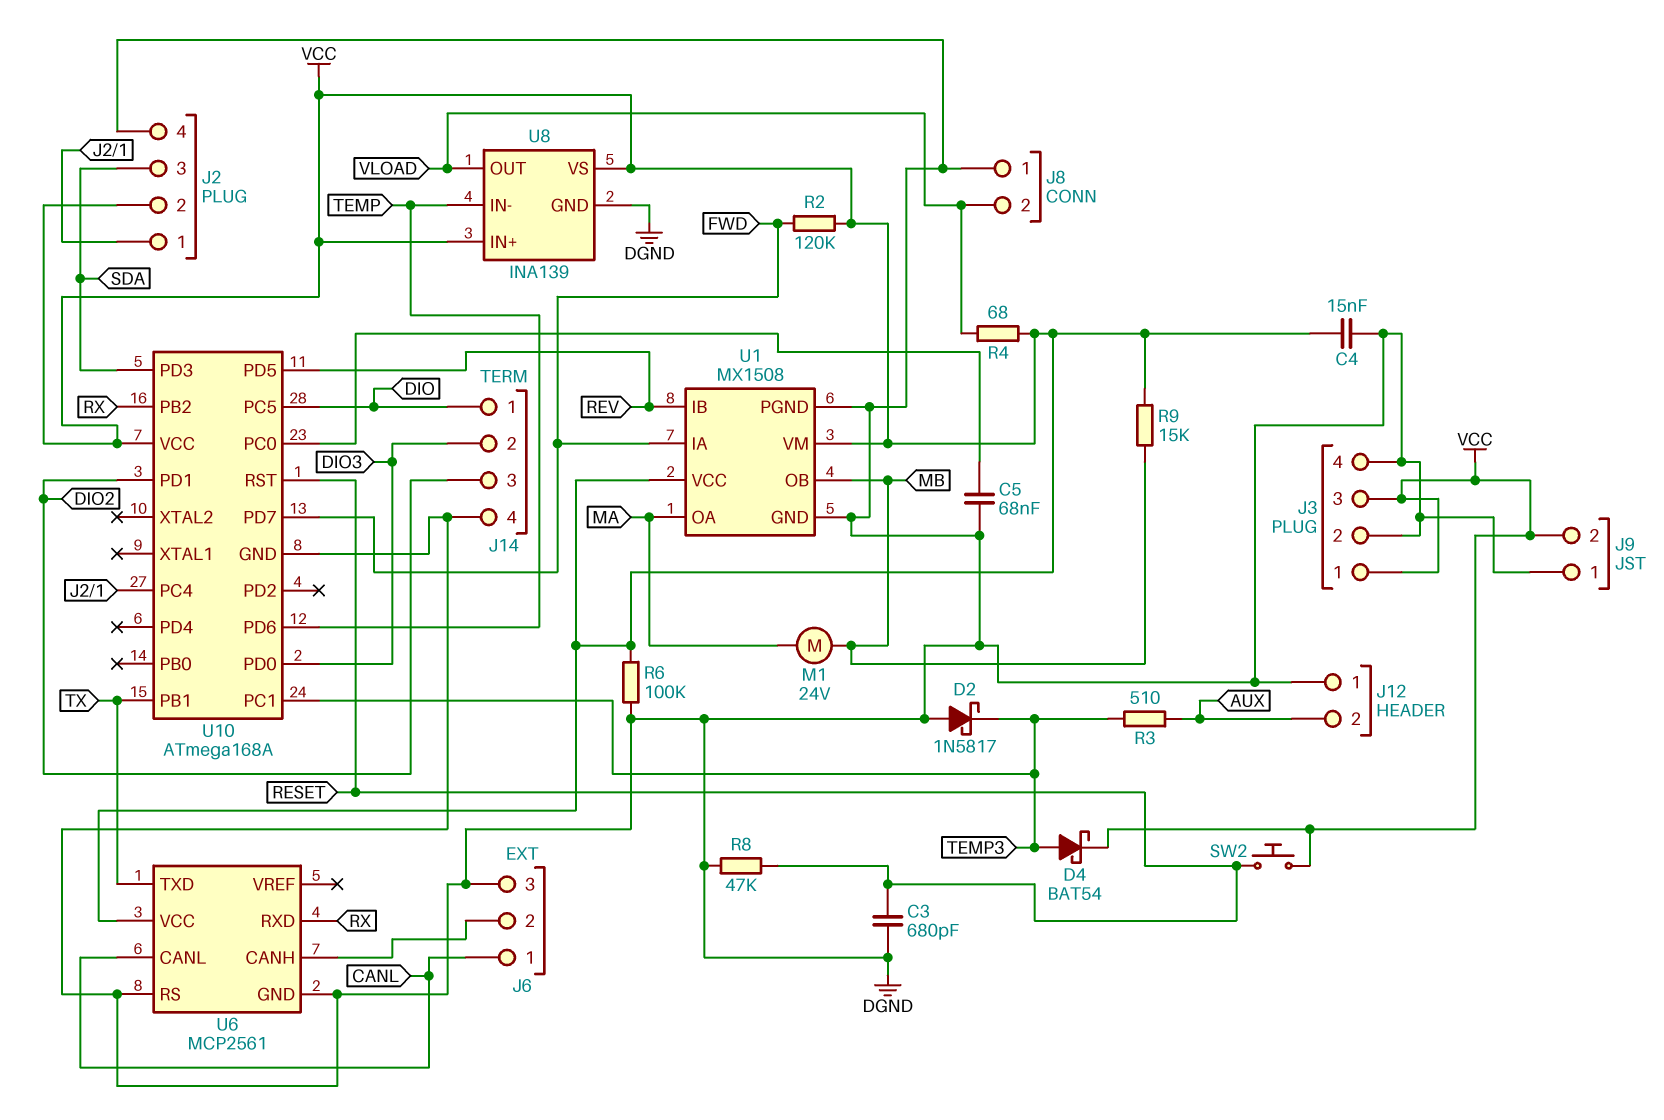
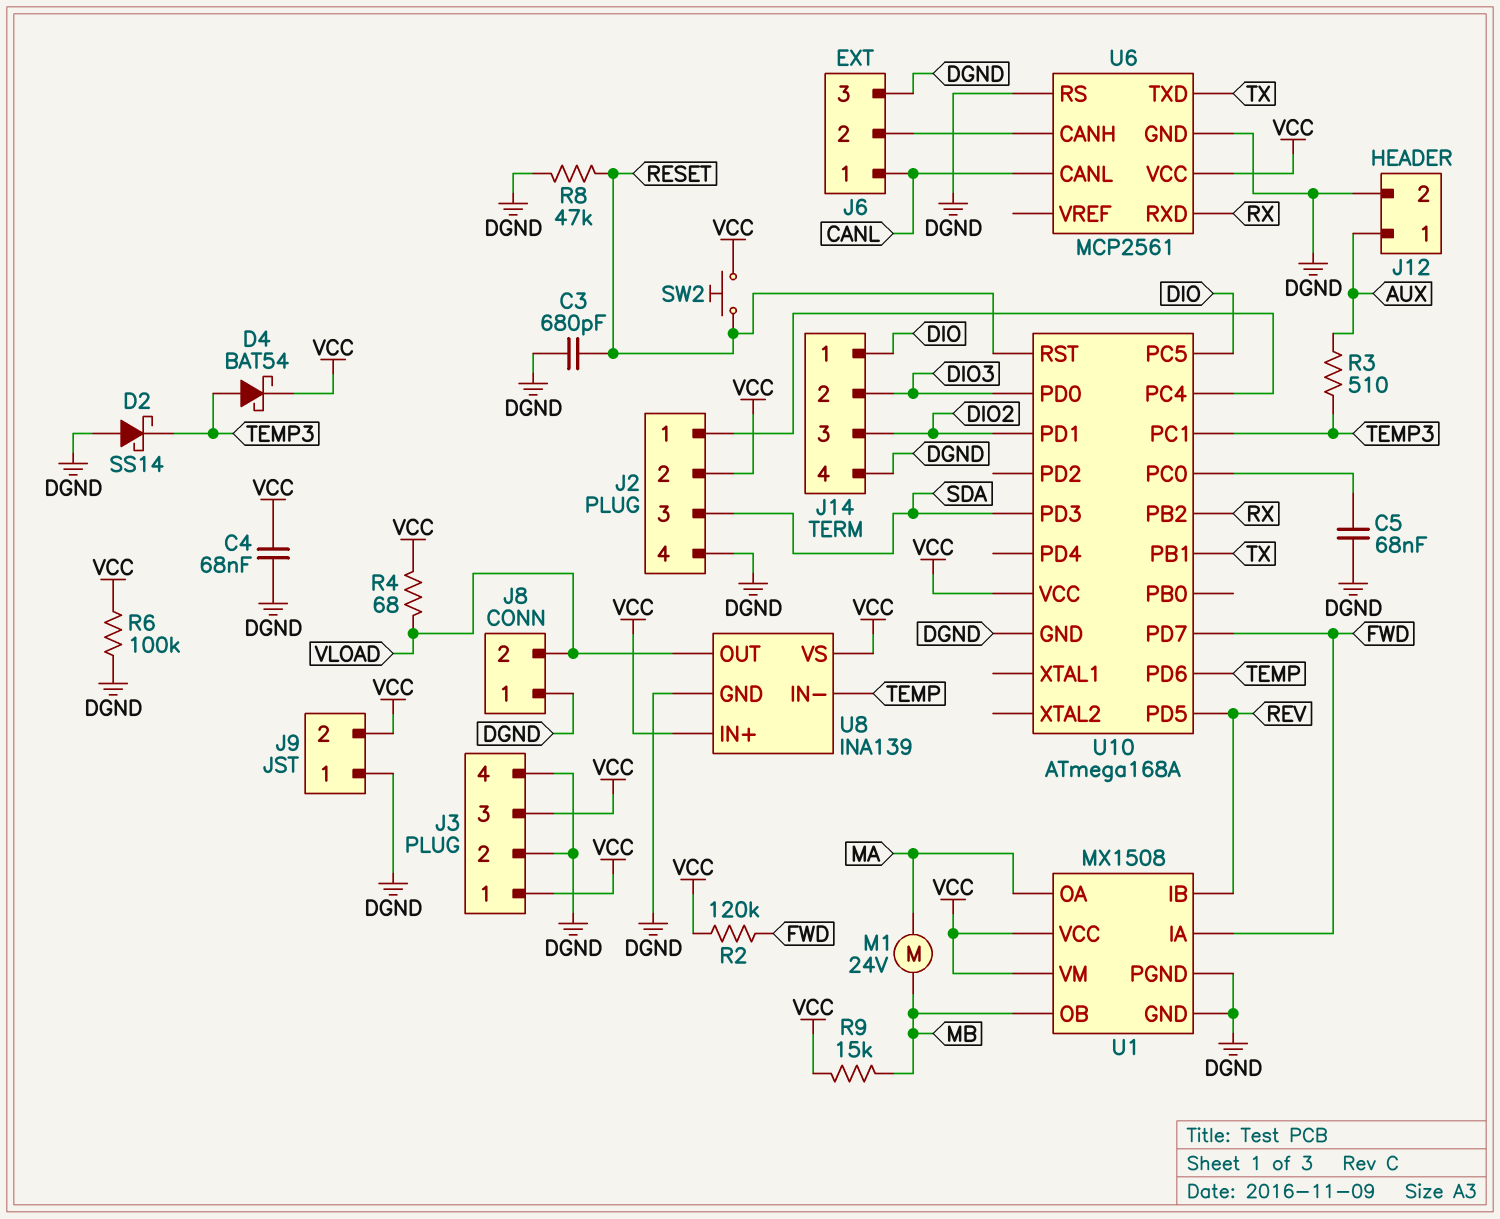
C4: 15nF (DGND, VCC) -> 68nF (DGND, VCC)
D2: schottky 1N5817 (A DGND, K TEMP3) -> schottky SS14 (A DGND, K TEMP3)
J12 pin 1: DGND -> AUX
J12 pin 2: AUX -> DGND

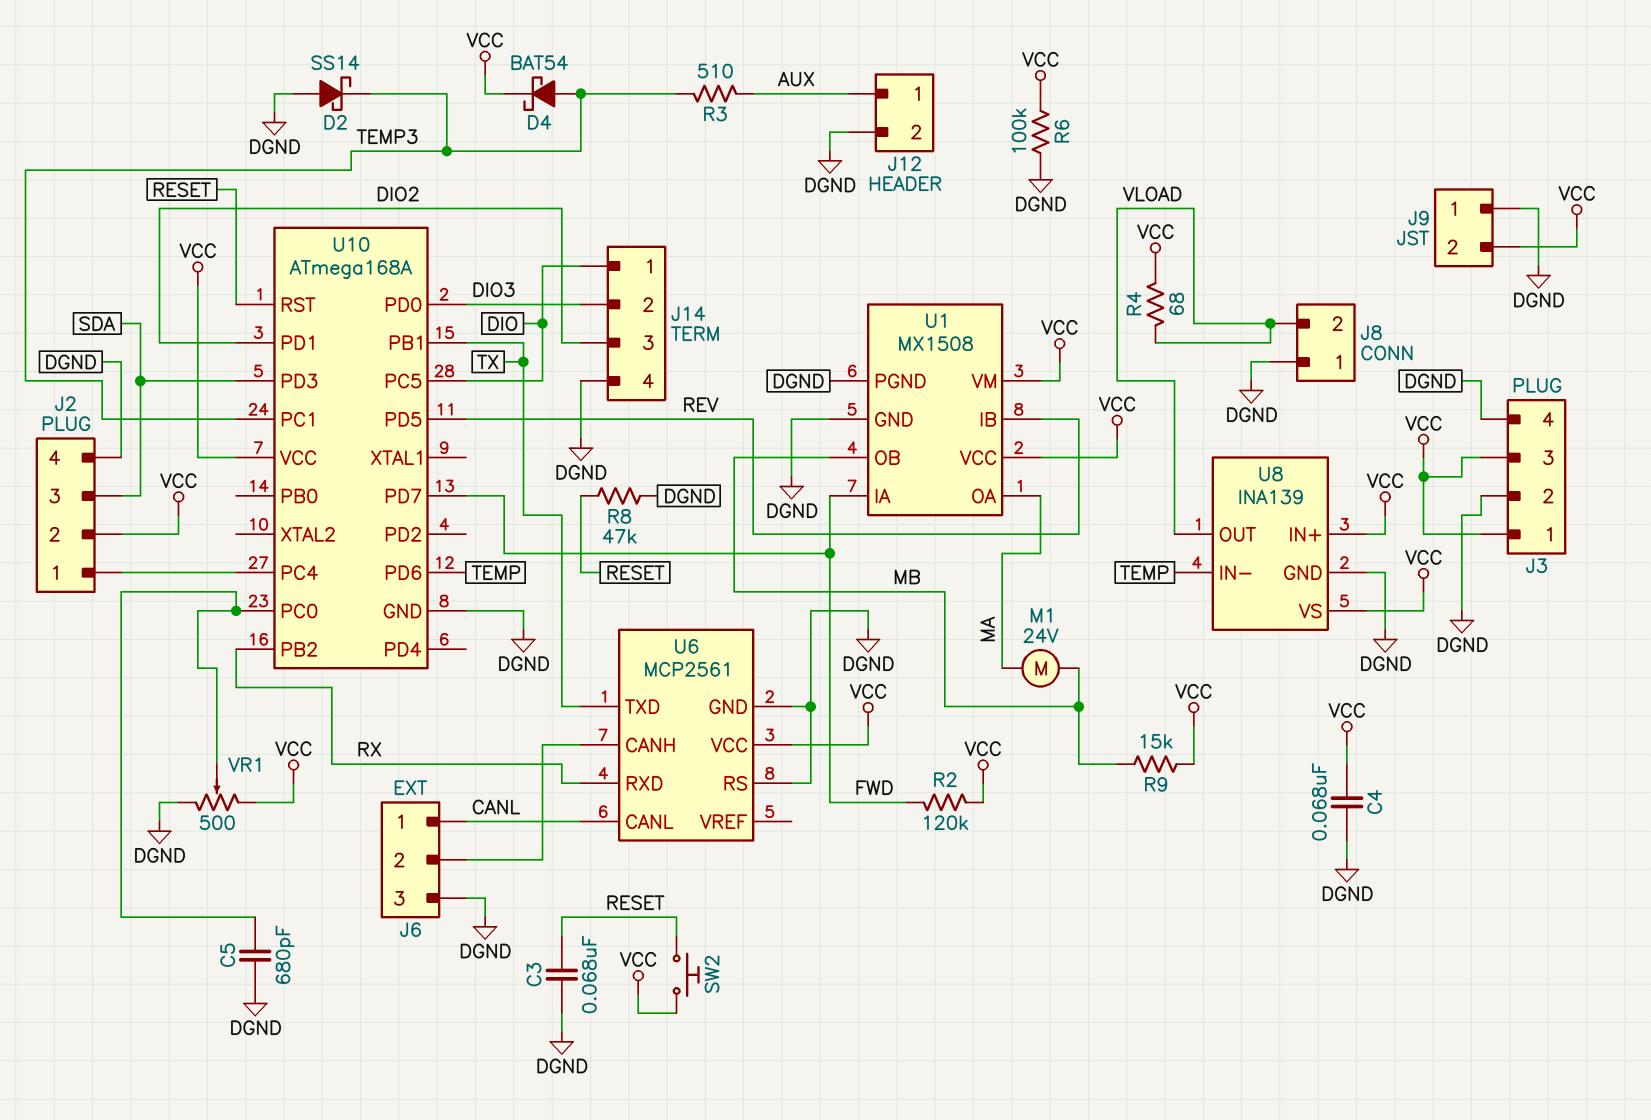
C3: 680pF (DGND, RESET) -> 68nF (DGND, RESET)
C5: 68nF (DGND, U10/PC0) -> 680pF (DGND, U10/PC0)
VR1: none -> 500 (DGND, VCC, wiper U10/PC0)

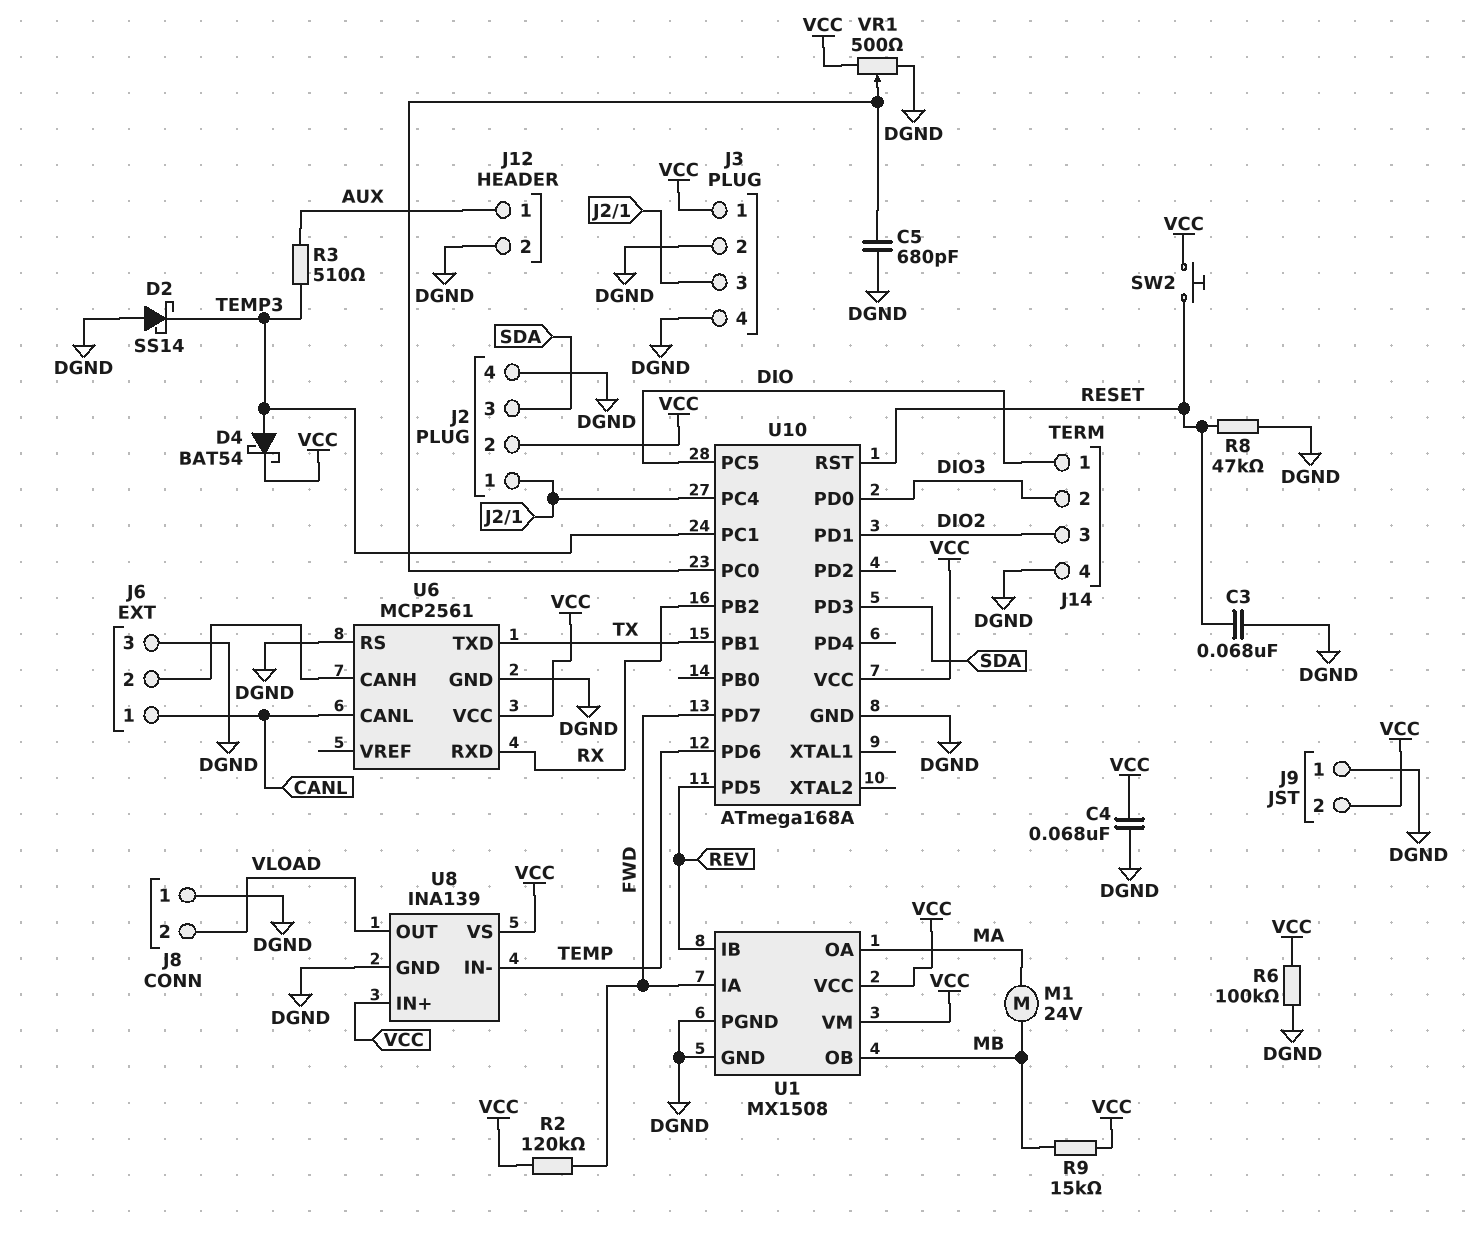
J3 pin 3: VCC -> J2/1
R4: 68 (VCC, VLOAD) -> none

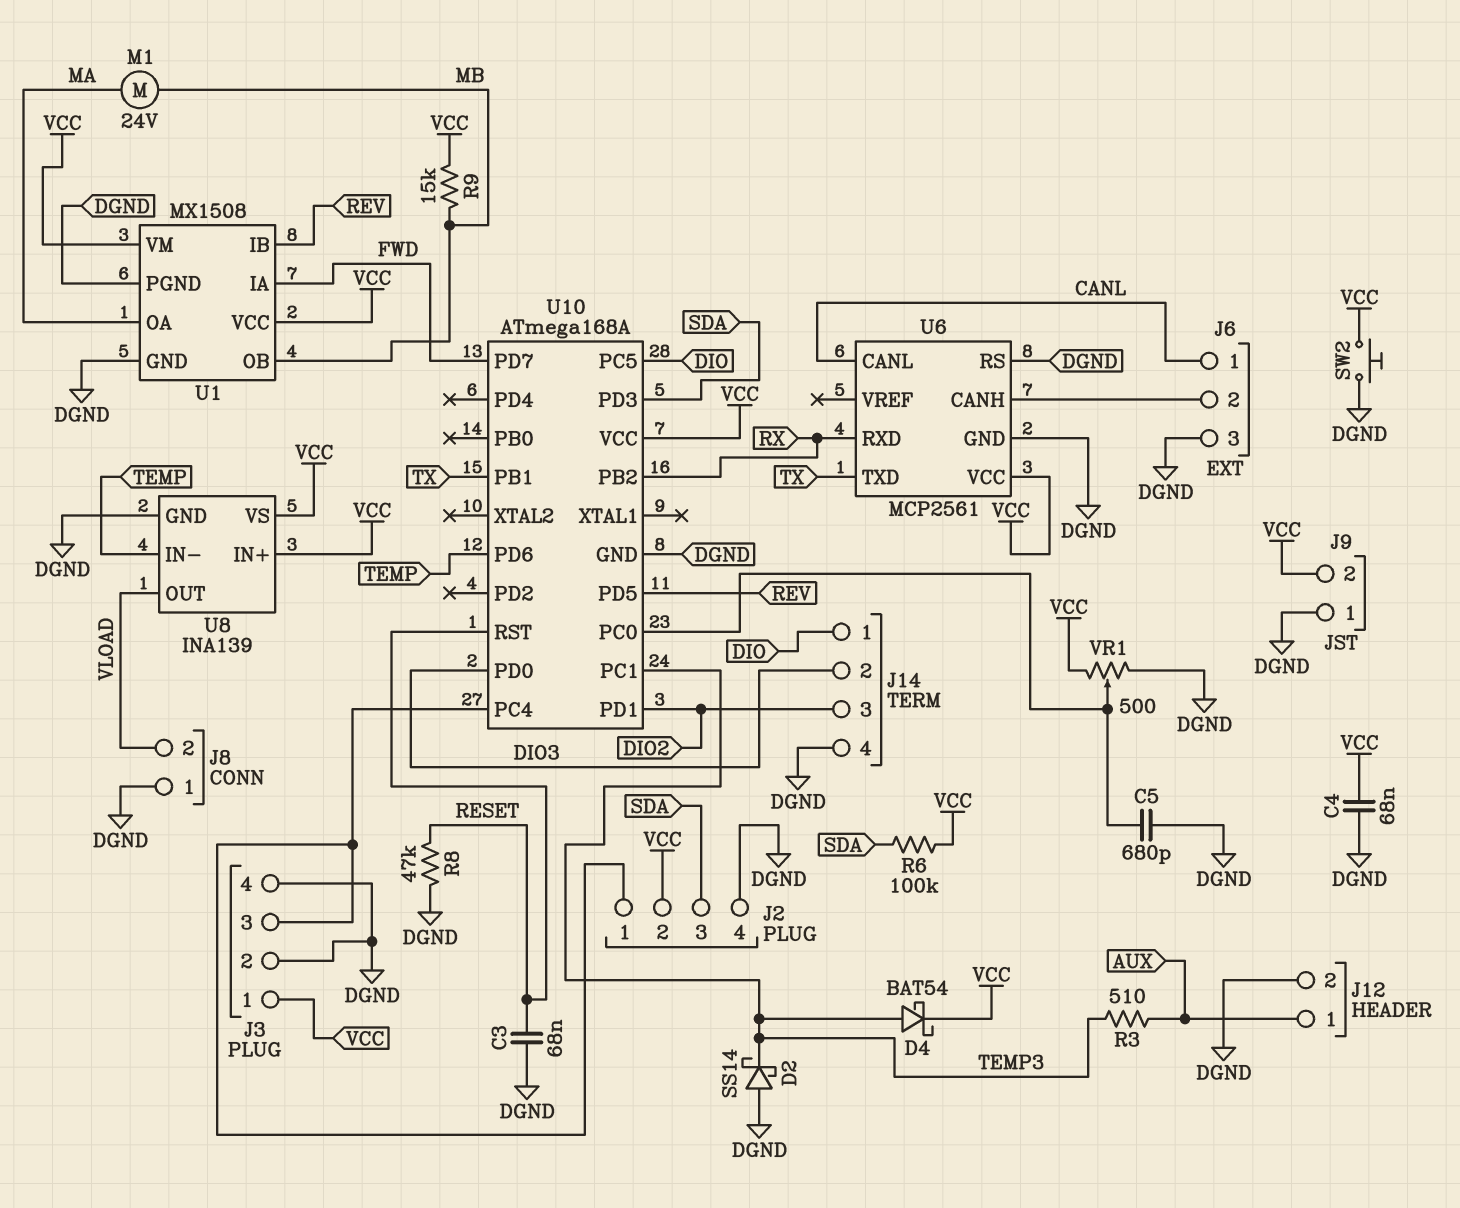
R2: 120k (FWD, VCC) -> none
R6: 100k (DGND, VCC) -> 100k (SDA, VCC)
SW2: button (RESET, VCC) -> button (DGND, VCC)

